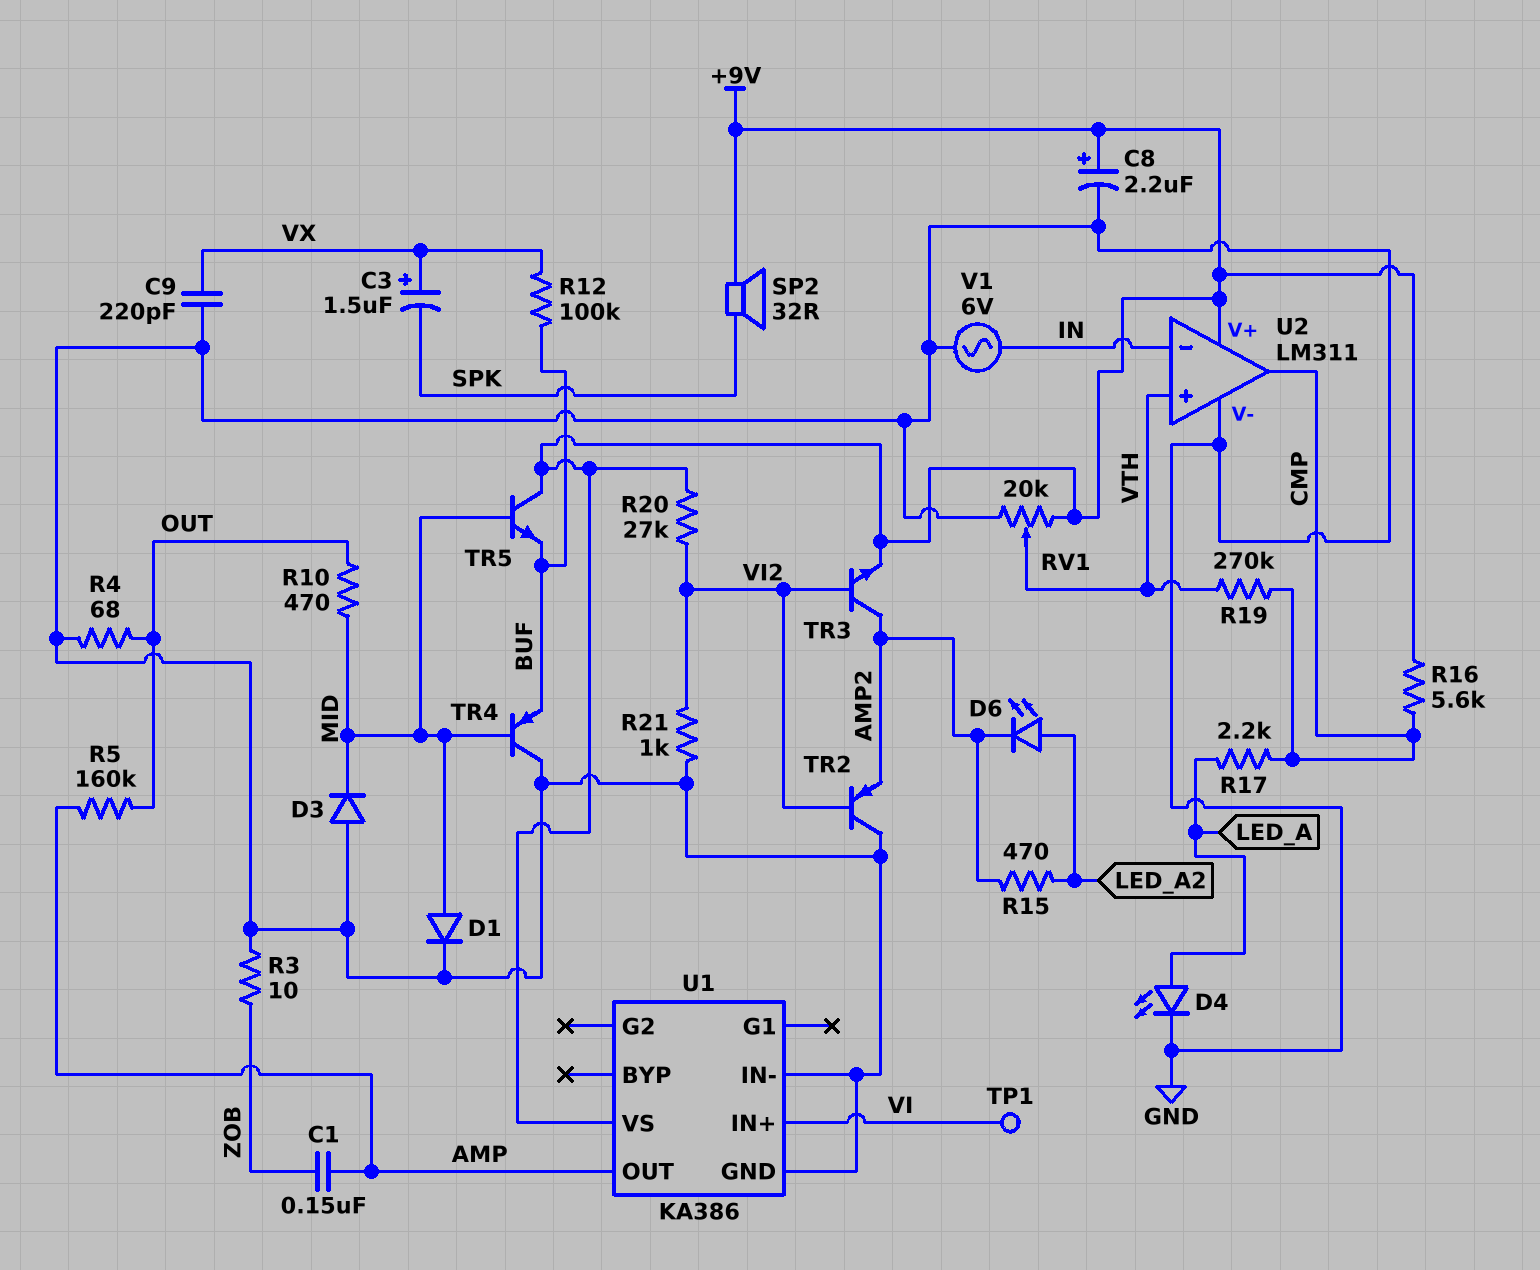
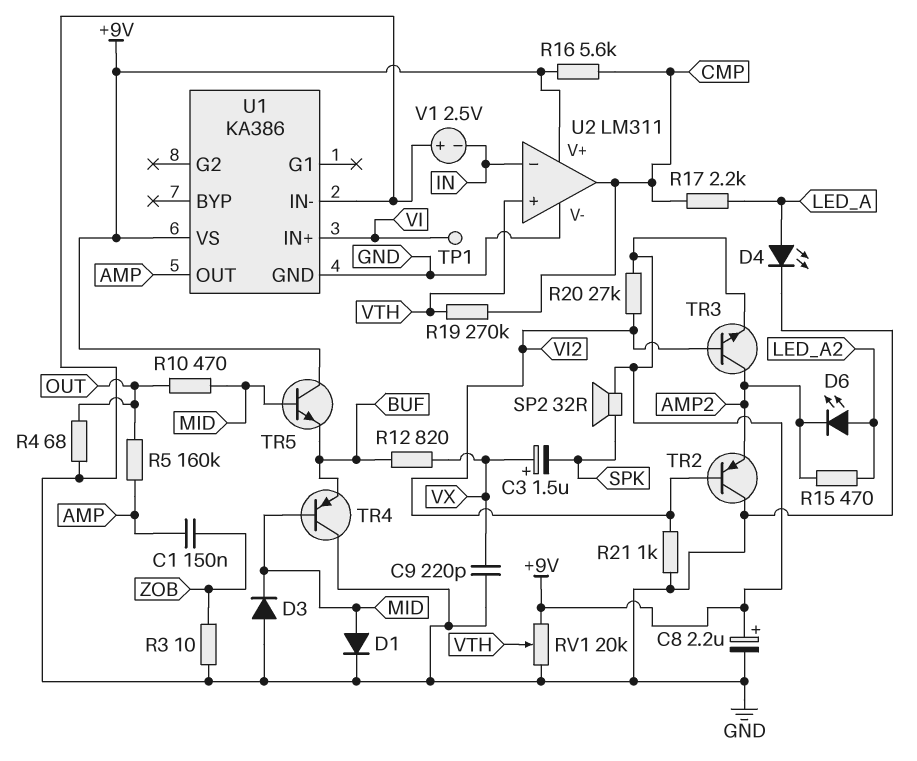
R12: 100k (BUF, VX) -> 820 (BUF, VX)
V1: AC 6V (GND, IN) -> 2.5V (plus GND, minus IN)

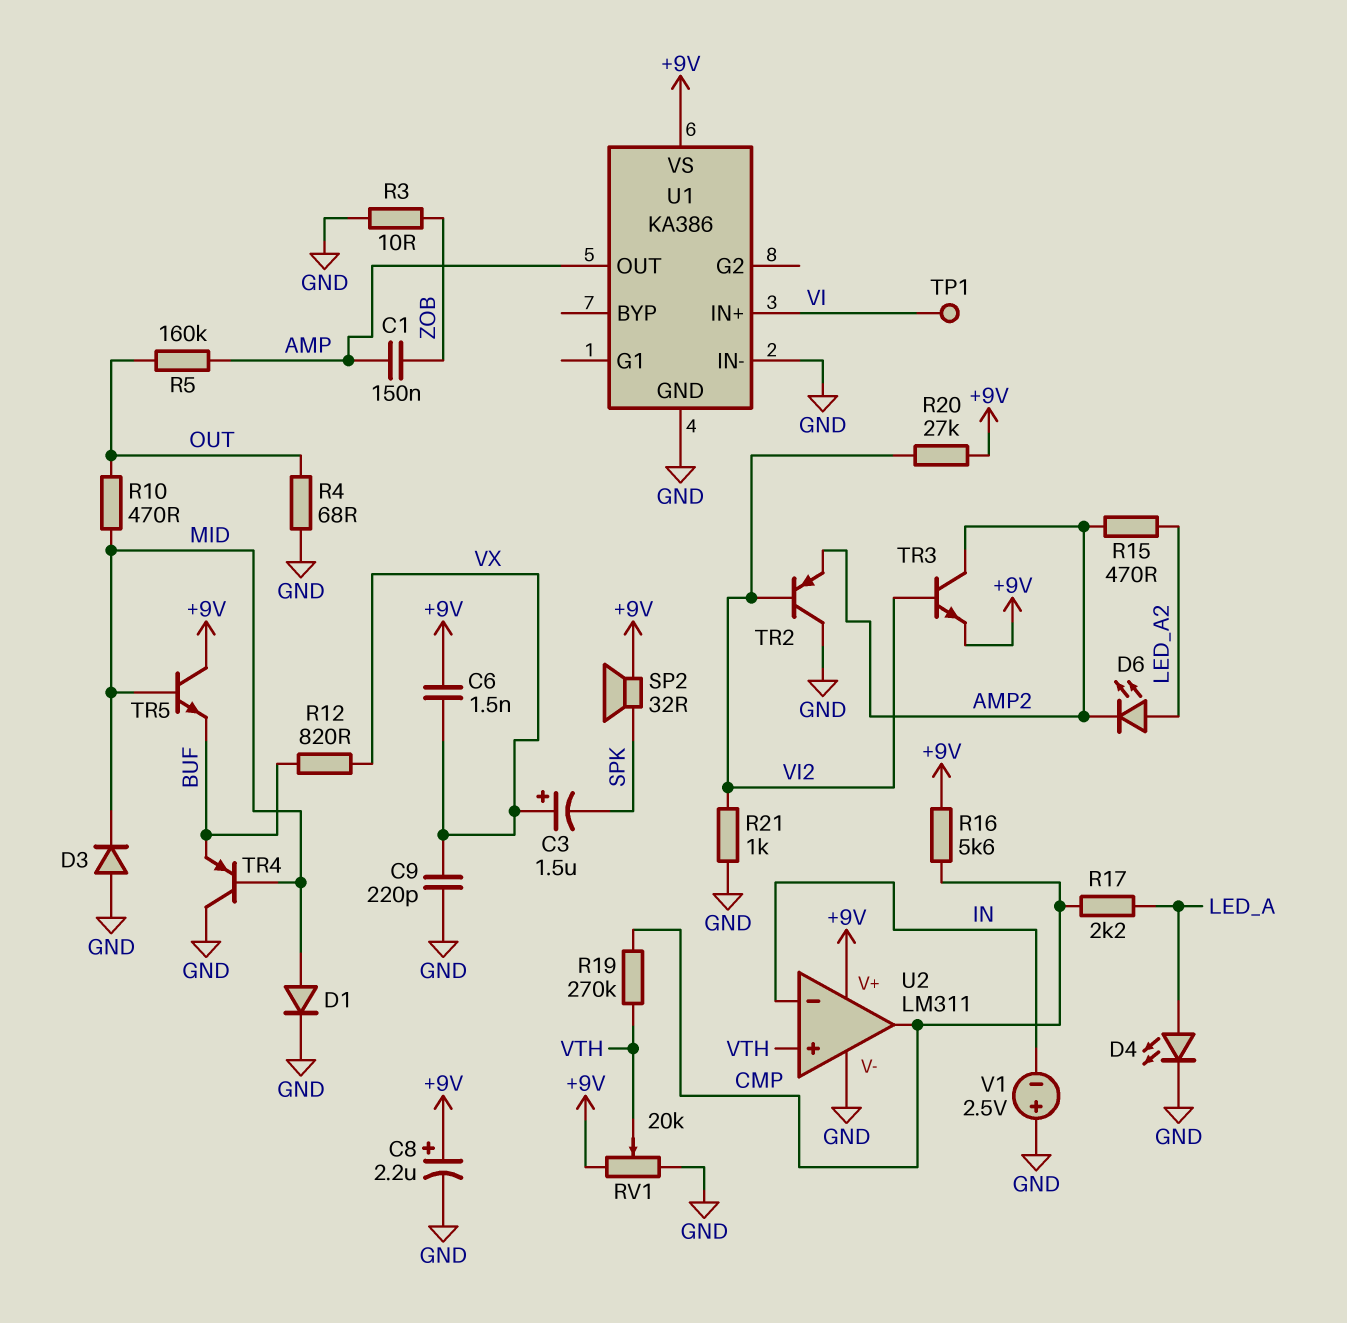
C6: none -> 1.5nF (+9V, VX)

